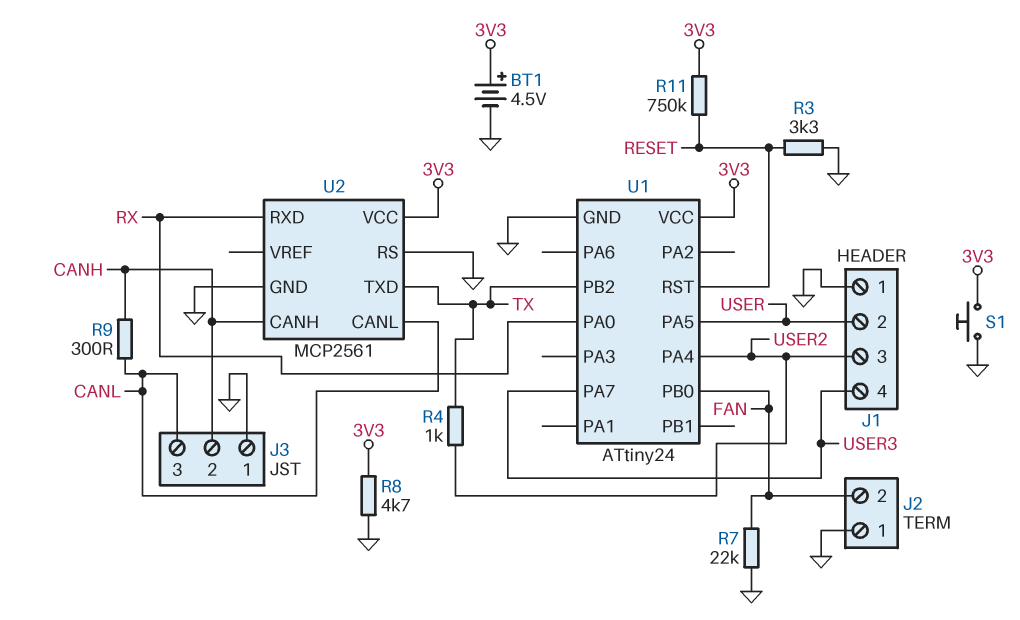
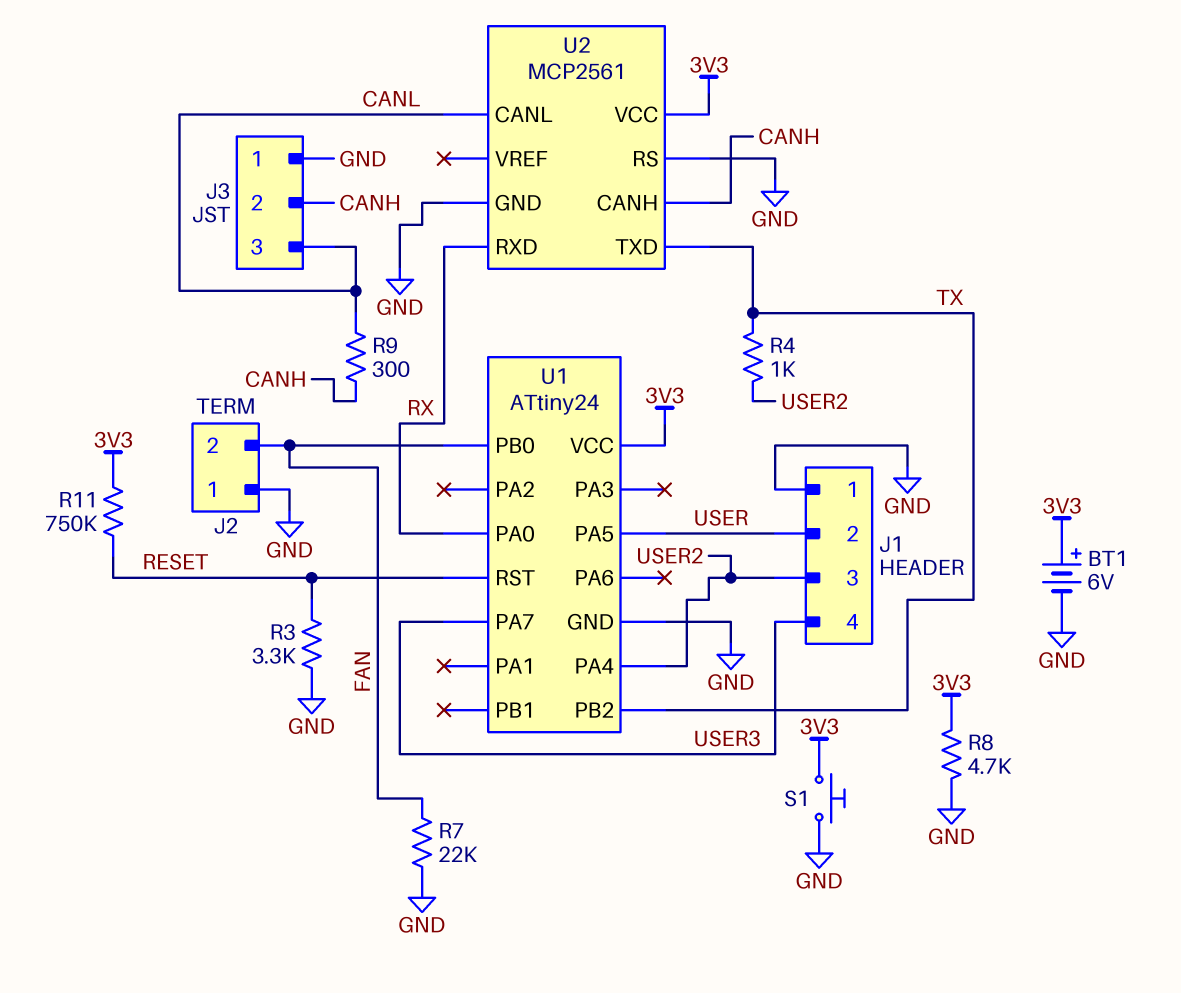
BT1: 4.5V (plus 3V3, minus GND) -> 6V (plus 3V3, minus GND)

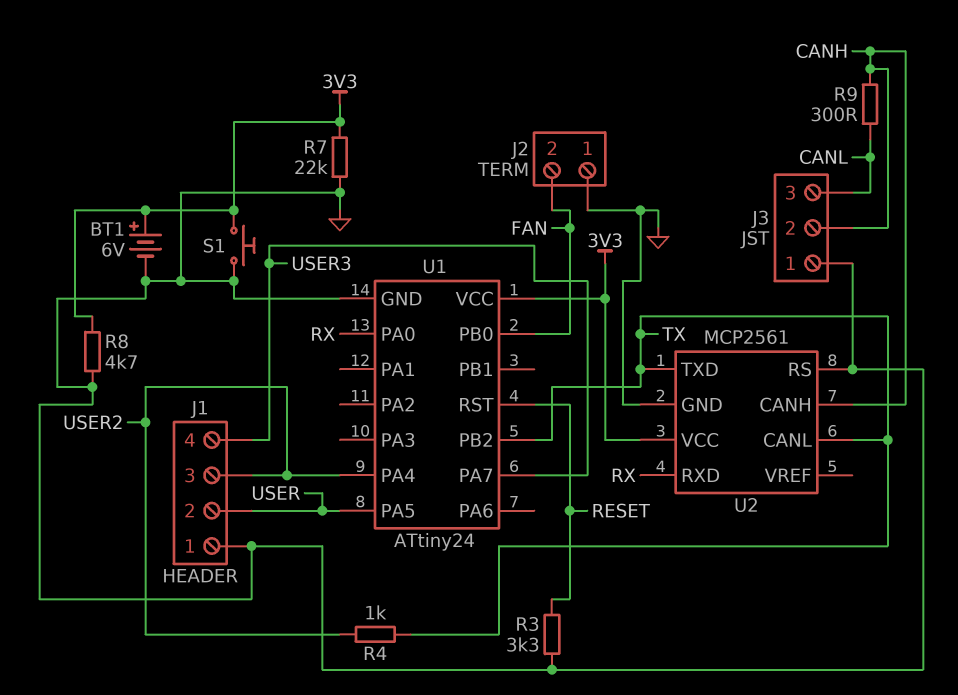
R7: 22k (FAN, GND) -> 22k (3V3, GND)
R11: 750k (3V3, RESET) -> none
U2 pin CANL: CANL -> TX

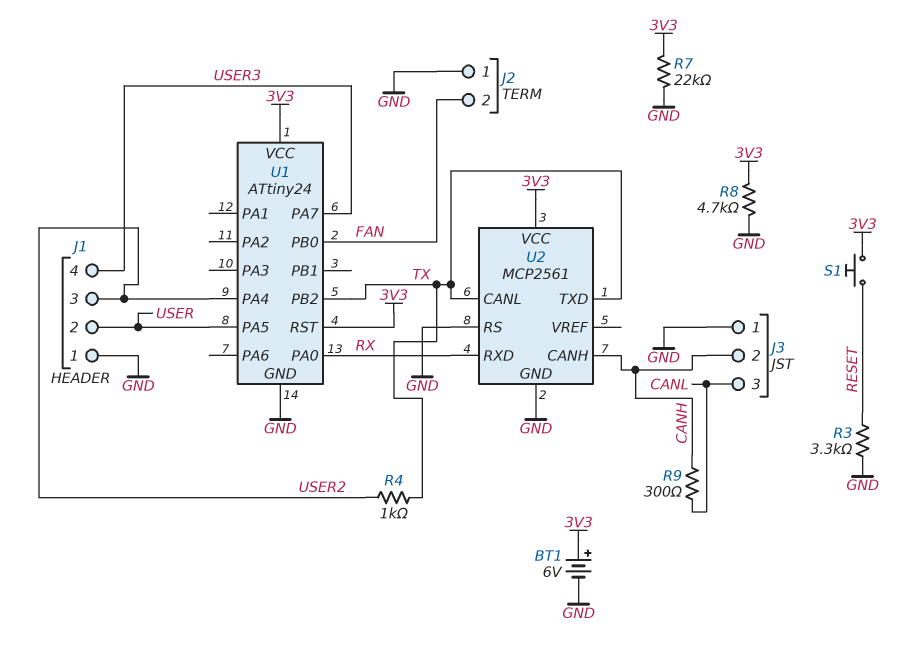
S1: button (3V3, GND) -> button (3V3, RESET)
U1 pin RST: RESET -> 3V3

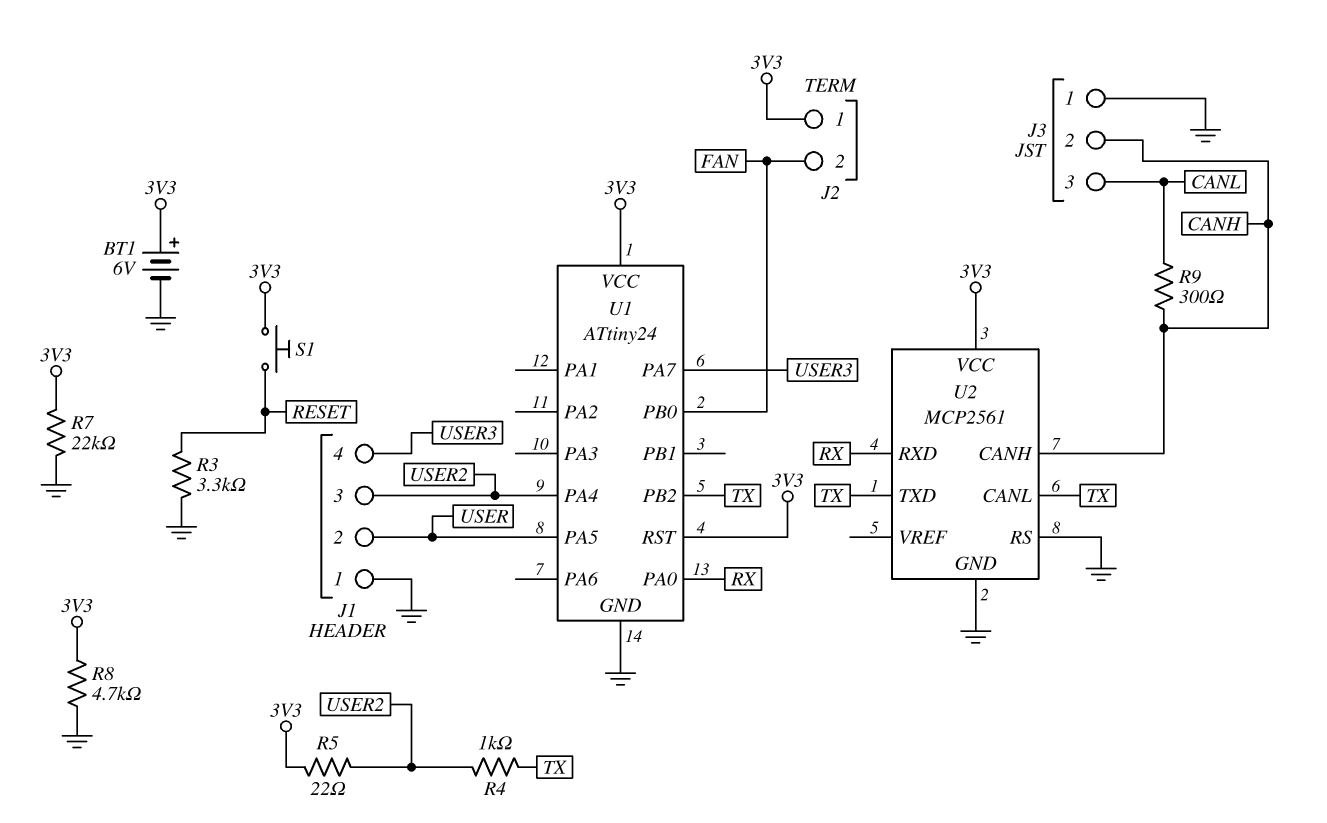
J2 pin 1: GND -> 3V3
R5: none -> 22 (3V3, USER2)

